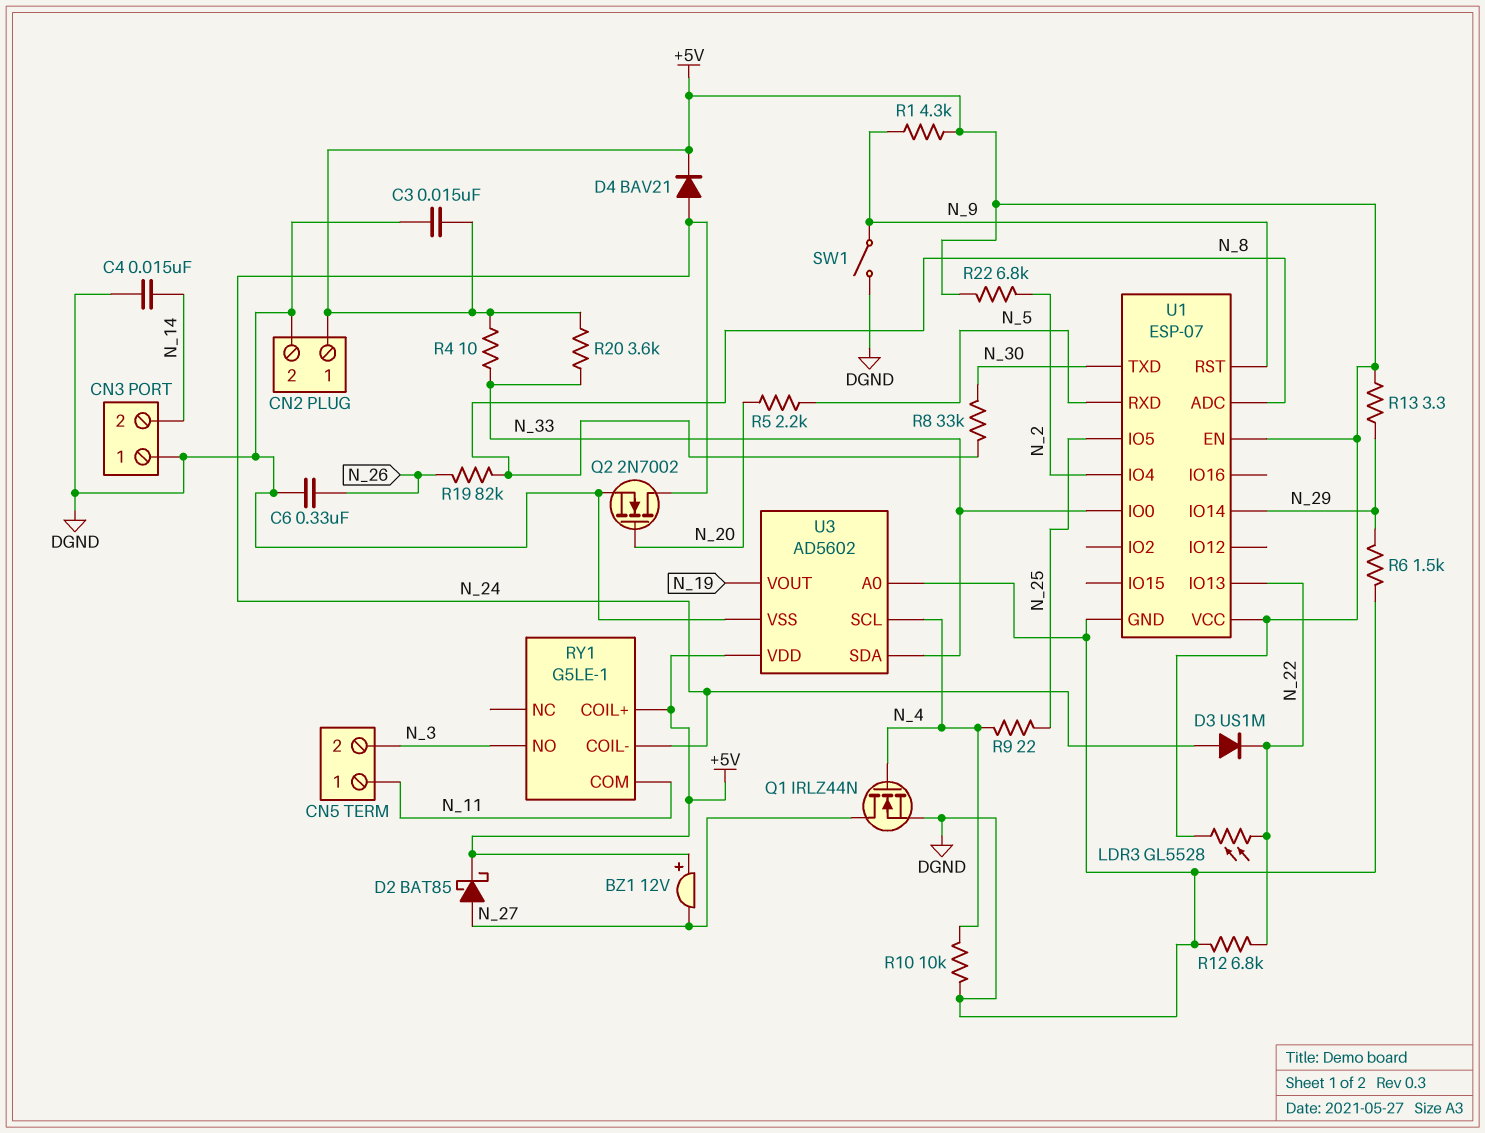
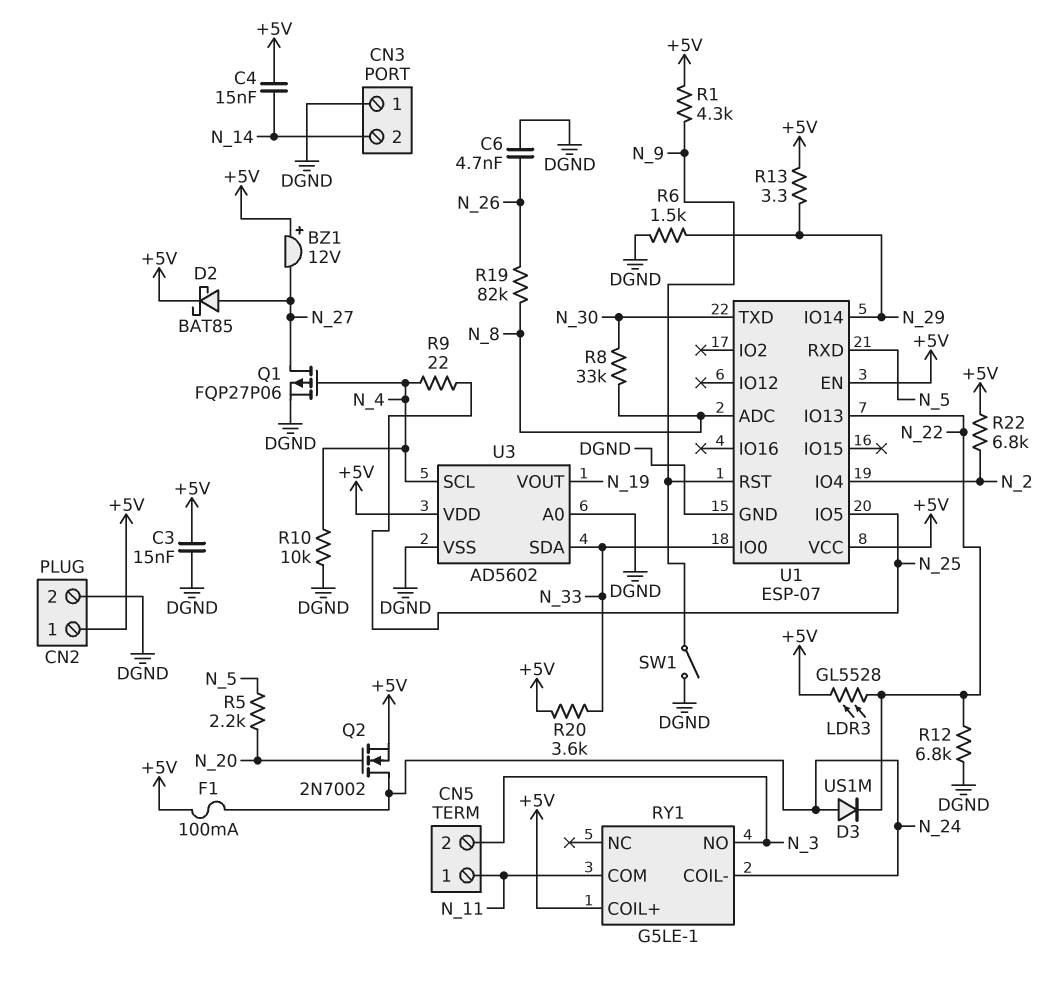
C4: 15nF (DGND, N_14) -> 15nF (+5V, N_14)
C6: 330nF (DGND, N_26) -> 4.7nF (DGND, N_26)
D4: diode BAV21 (A N_24, K +5V) -> none
F1: none -> 100mA (+5V, N_24)
Q1: NMOS IRLZ44N (G N_4, D N_27, S DGND) -> PMOS FQP27P06 (G N_4, D N_27, S DGND)
Q2: NMOS 2N7002 (G N_20, D N_24, S DGND) -> NMOS 2N7002 (G N_20, D N_24, S +5V)
R4: 10 (+5V, N_33) -> none

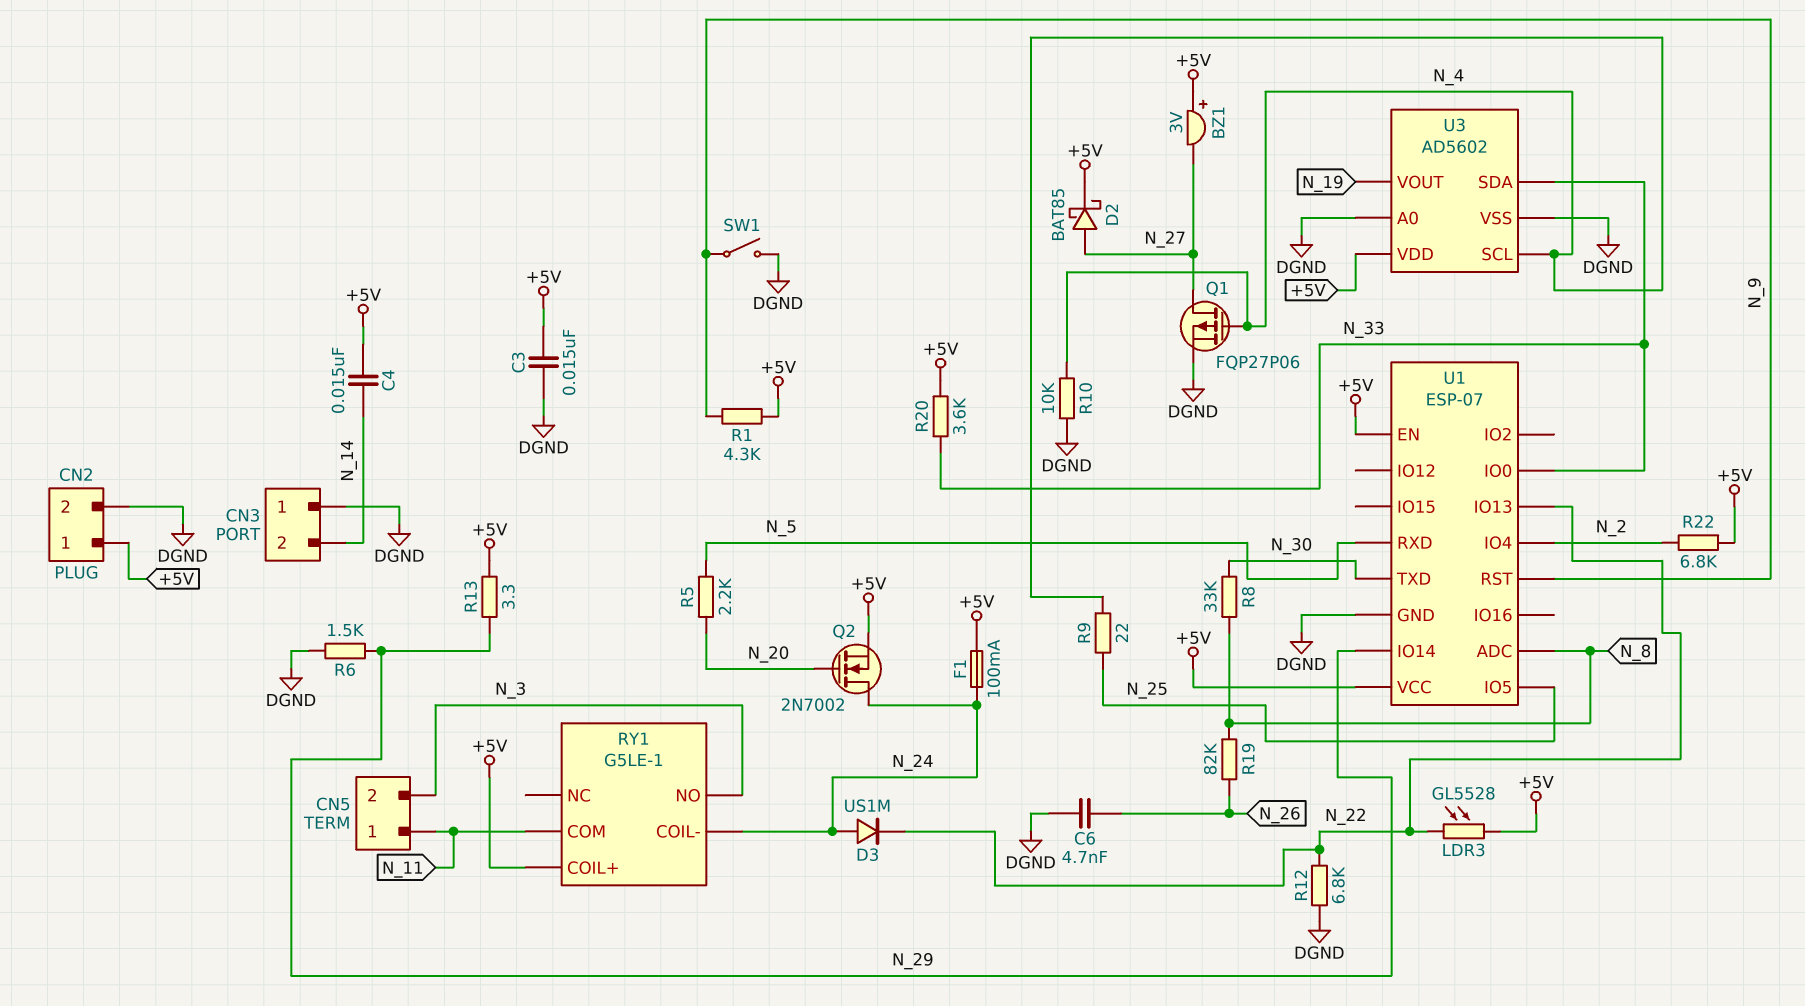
BZ1: buzzer 12V (plus +5V, minus N_27) -> buzzer 3V (plus +5V, minus N_27)

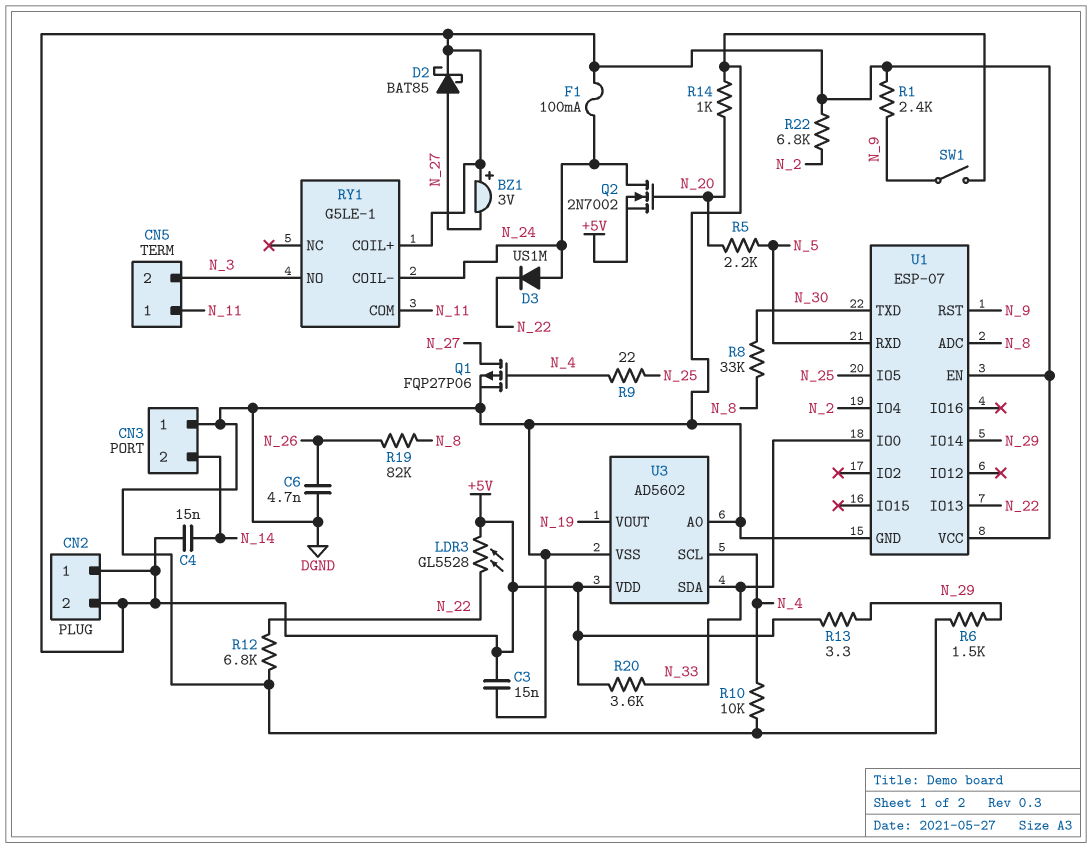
CN2 pin 2: DGND -> +5V
R1: 4.3k (+5V, N_9) -> 2.4k (+5V, N_9)
R14: none -> 1k (DGND, N_20)

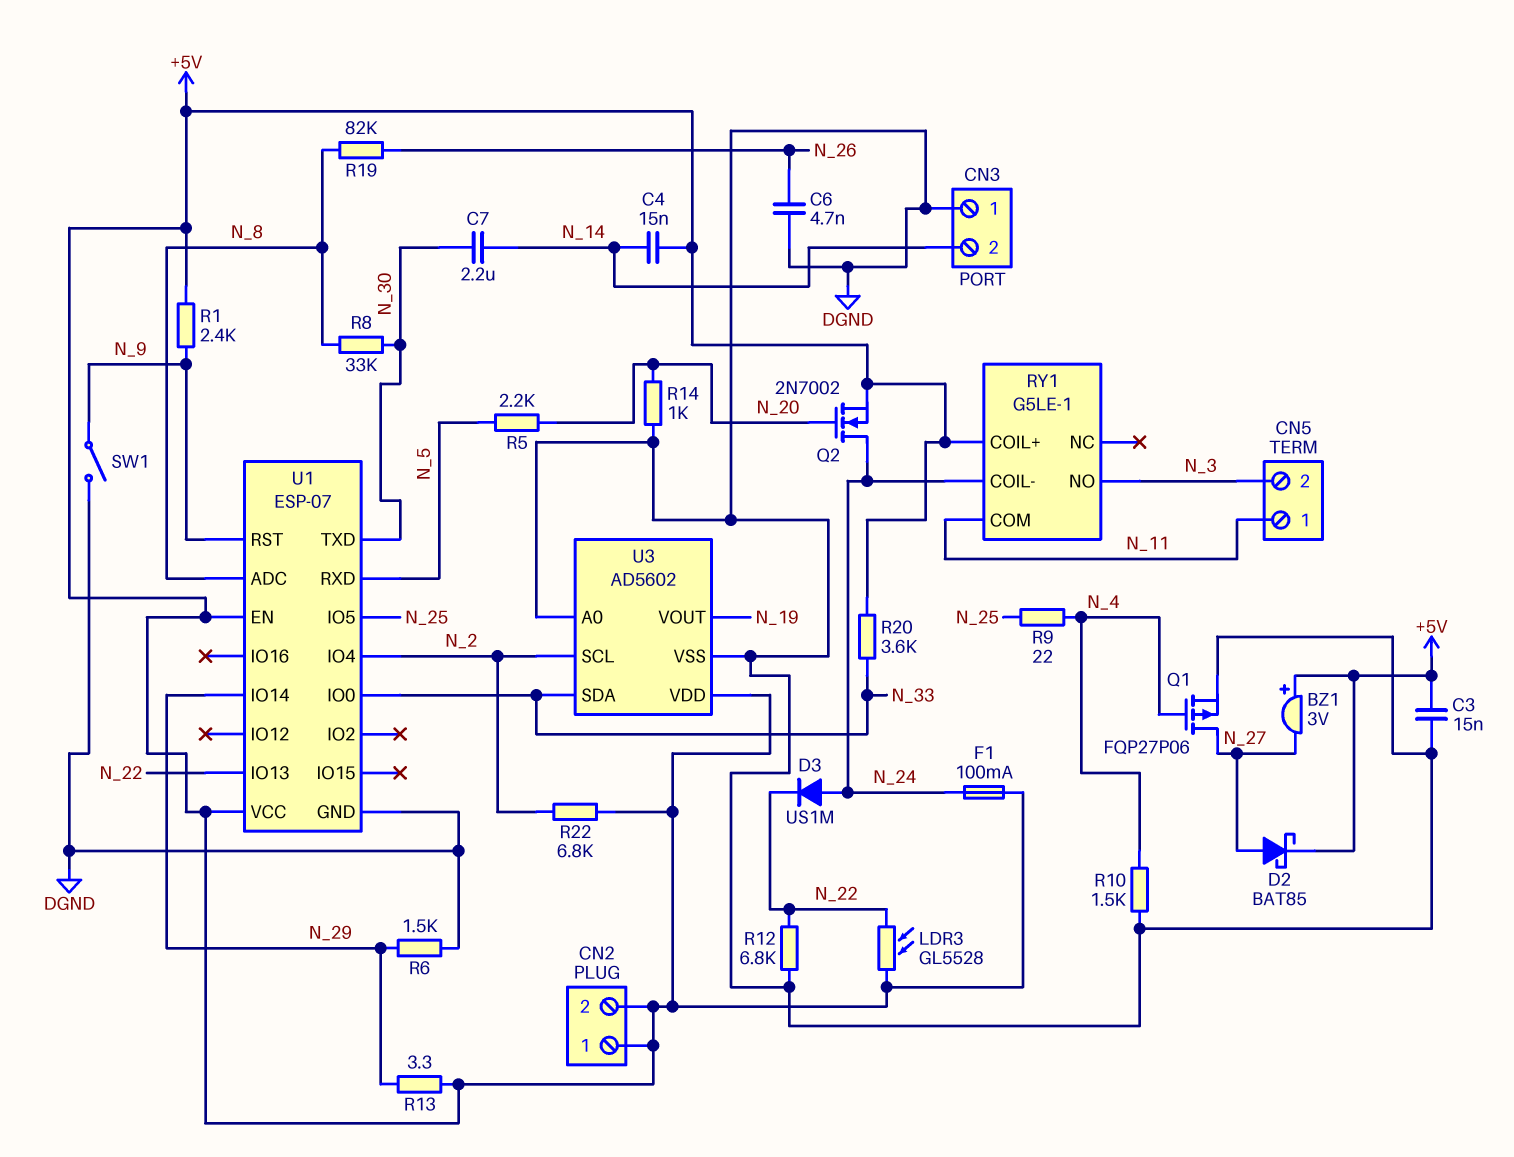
C7: none -> 2.2uF (N_14, N_30)
R10: 10k (DGND, N_4) -> 1.5k (DGND, N_4)
U3 pin SCL: N_4 -> N_2

